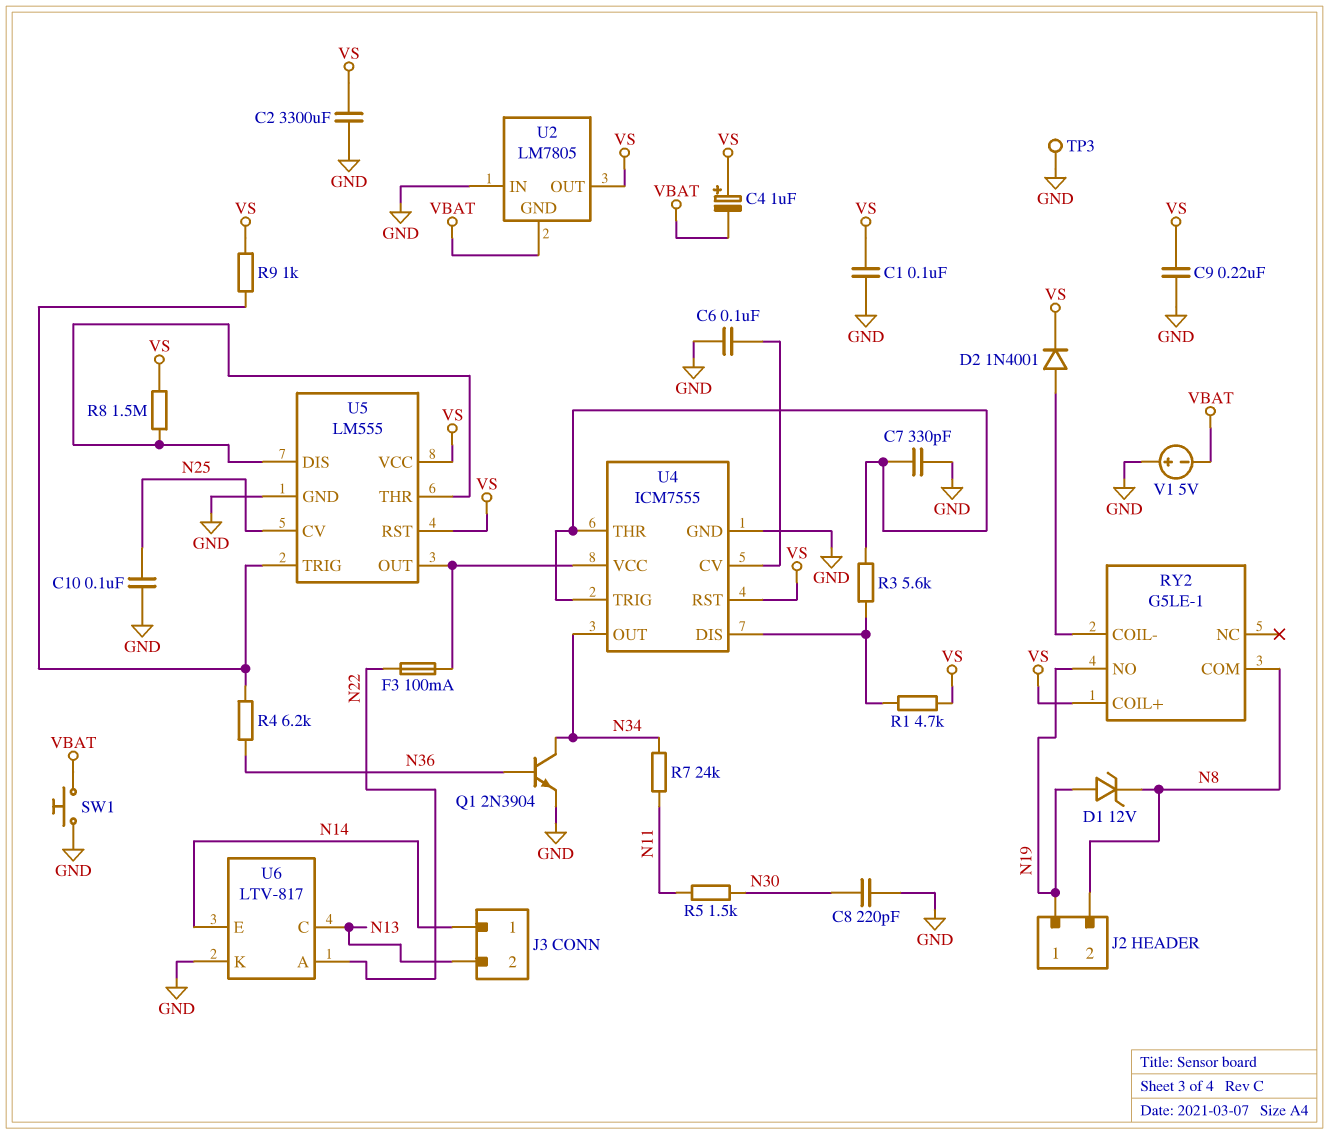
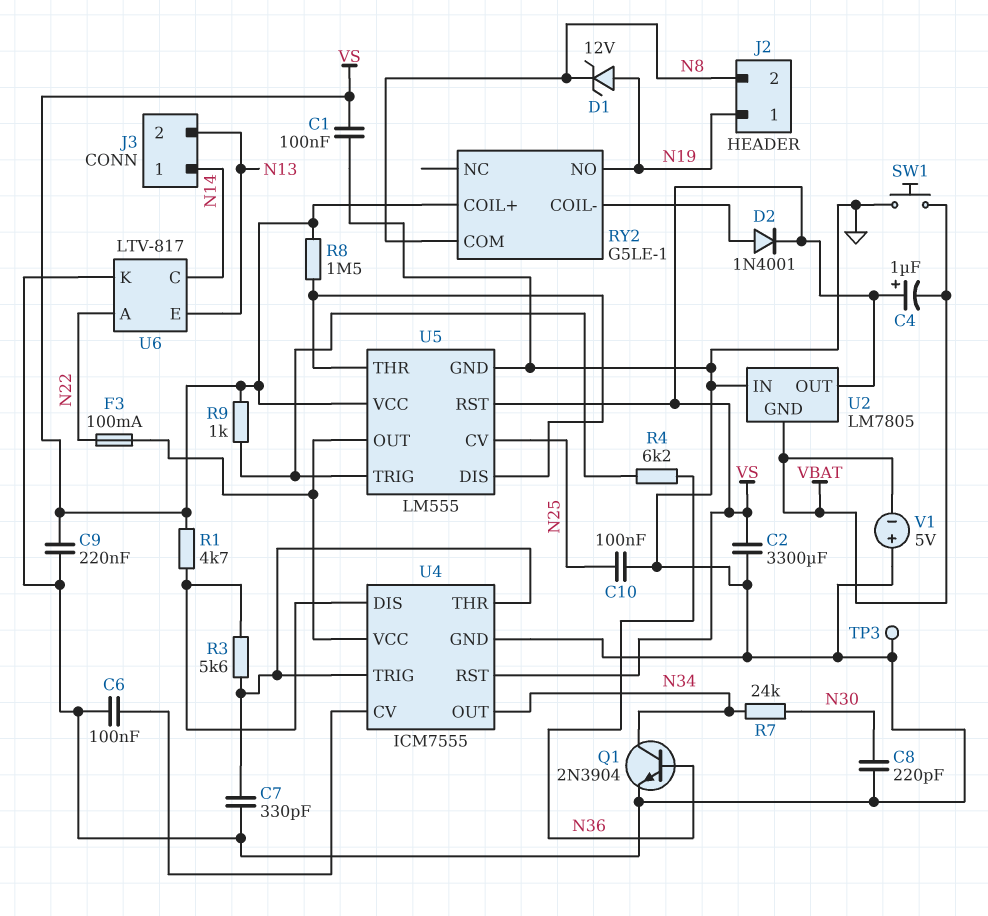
R5: 1.5k (N11, N30) -> none
R7: 24k (N11, N34) -> 24k (N30, N34)
U6 pin C: N13 -> N14
U6 pin E: N14 -> N13

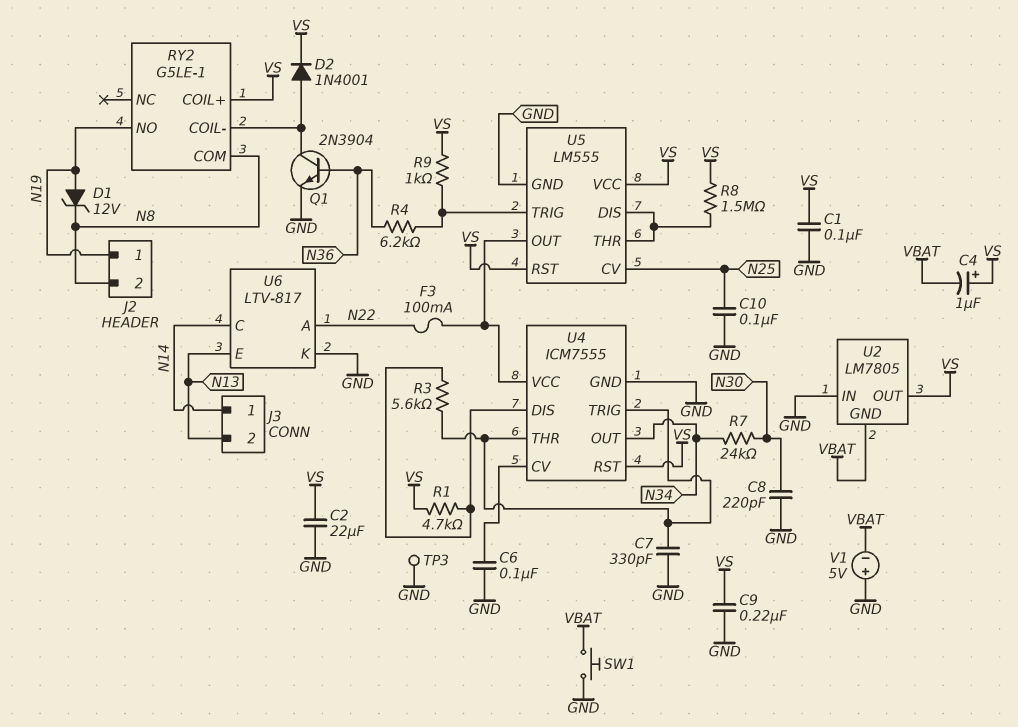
C2: 3300uF (GND, VS) -> 22uF (GND, VS)
Q1: NPN 2N3904 (B N36, C N34, E GND) -> NPN 2N3904 (B N36, C RY2/COIL-, E GND)

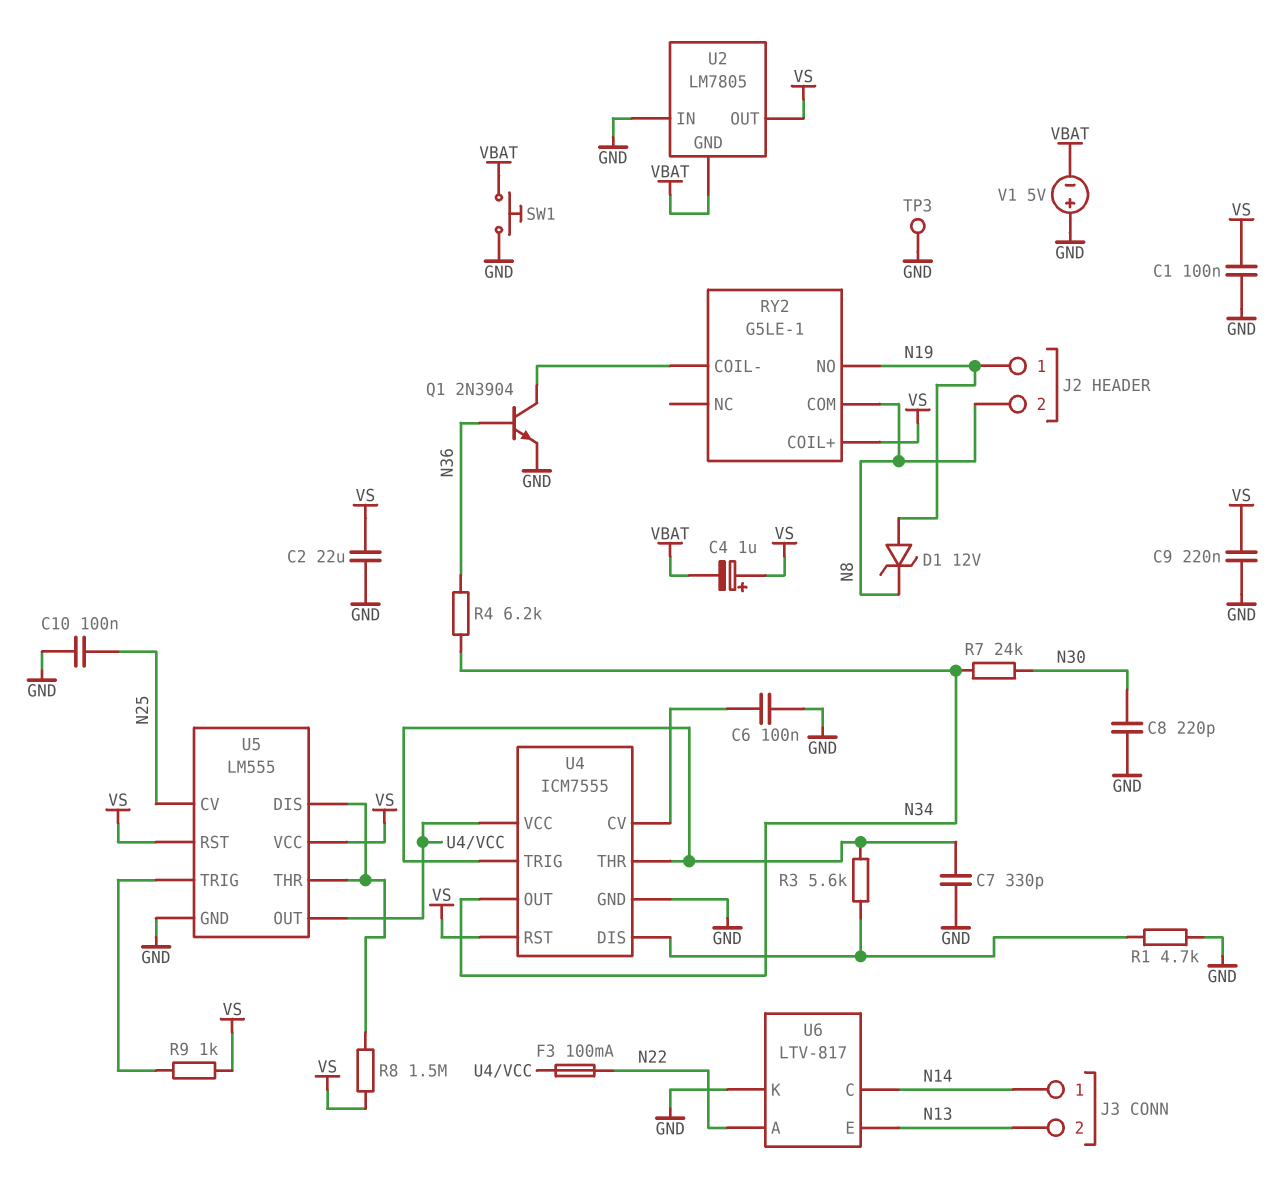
D2: diode 1N4001 (A RY2/COIL-, K VS) -> none
R1: 4.7k (U4/DIS, VS) -> 4.7k (GND, U4/DIS)
R4: 6.2k (N36, U5/TRIG) -> 6.2k (N34, N36)

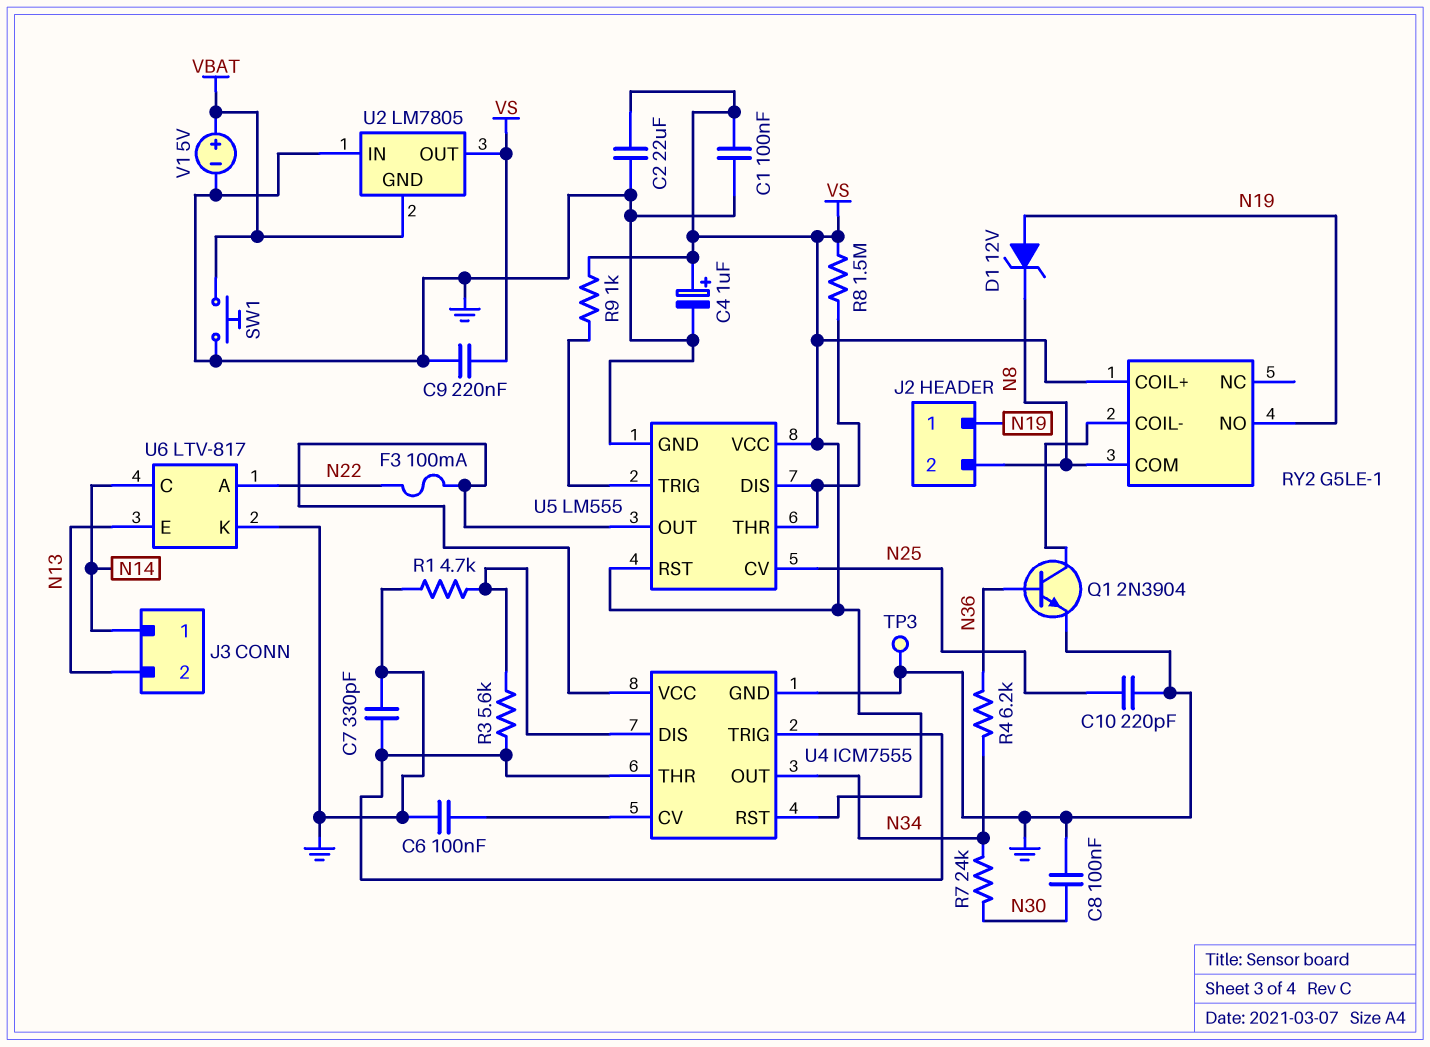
C4: 1uF (plus VS, minus VBAT) -> 1uF (plus VS, minus GND)
C8: 220pF (GND, N30) -> 100nF (GND, N30)
C10: 100nF (GND, N25) -> 220pF (GND, N25)
V1: 5V (plus GND, minus VBAT) -> 5V (plus VBAT, minus GND)

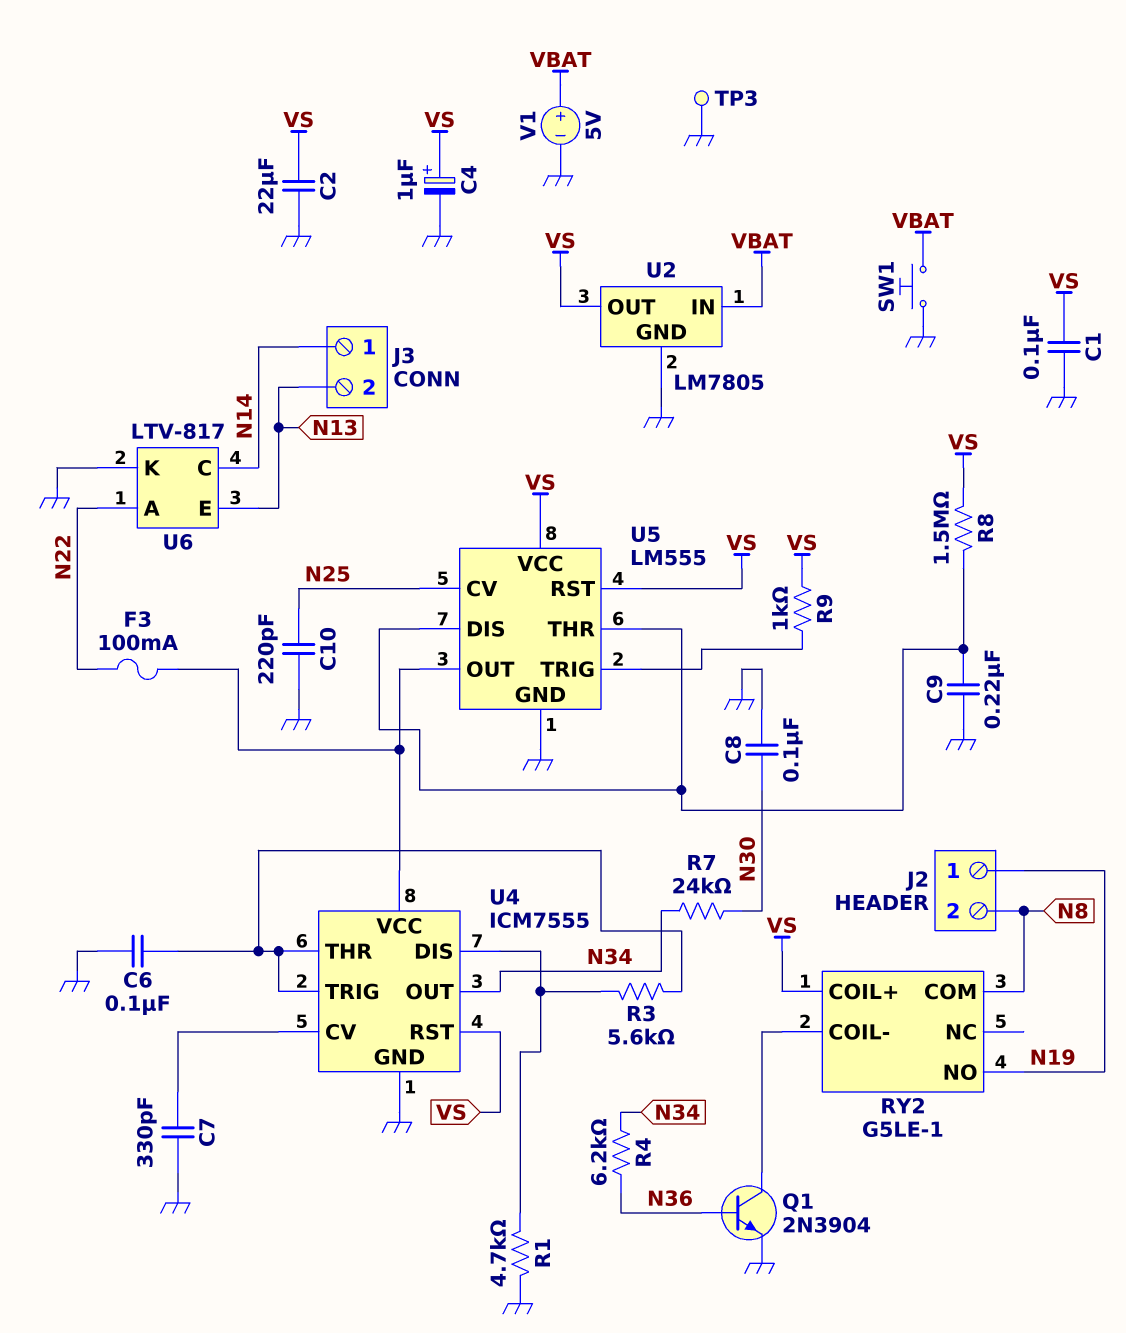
C6: 100nF (GND, U4/CV) -> 100nF (GND, U4/THR)
C7: 330pF (GND, U4/THR) -> 330pF (GND, U4/CV)
C9: 220nF (GND, VS) -> 220nF (GND, U5/DIS)
D1: zener 12V (A N19, K N8) -> none
U2 pin GND: VBAT -> GND
U2 pin IN: GND -> VBAT

